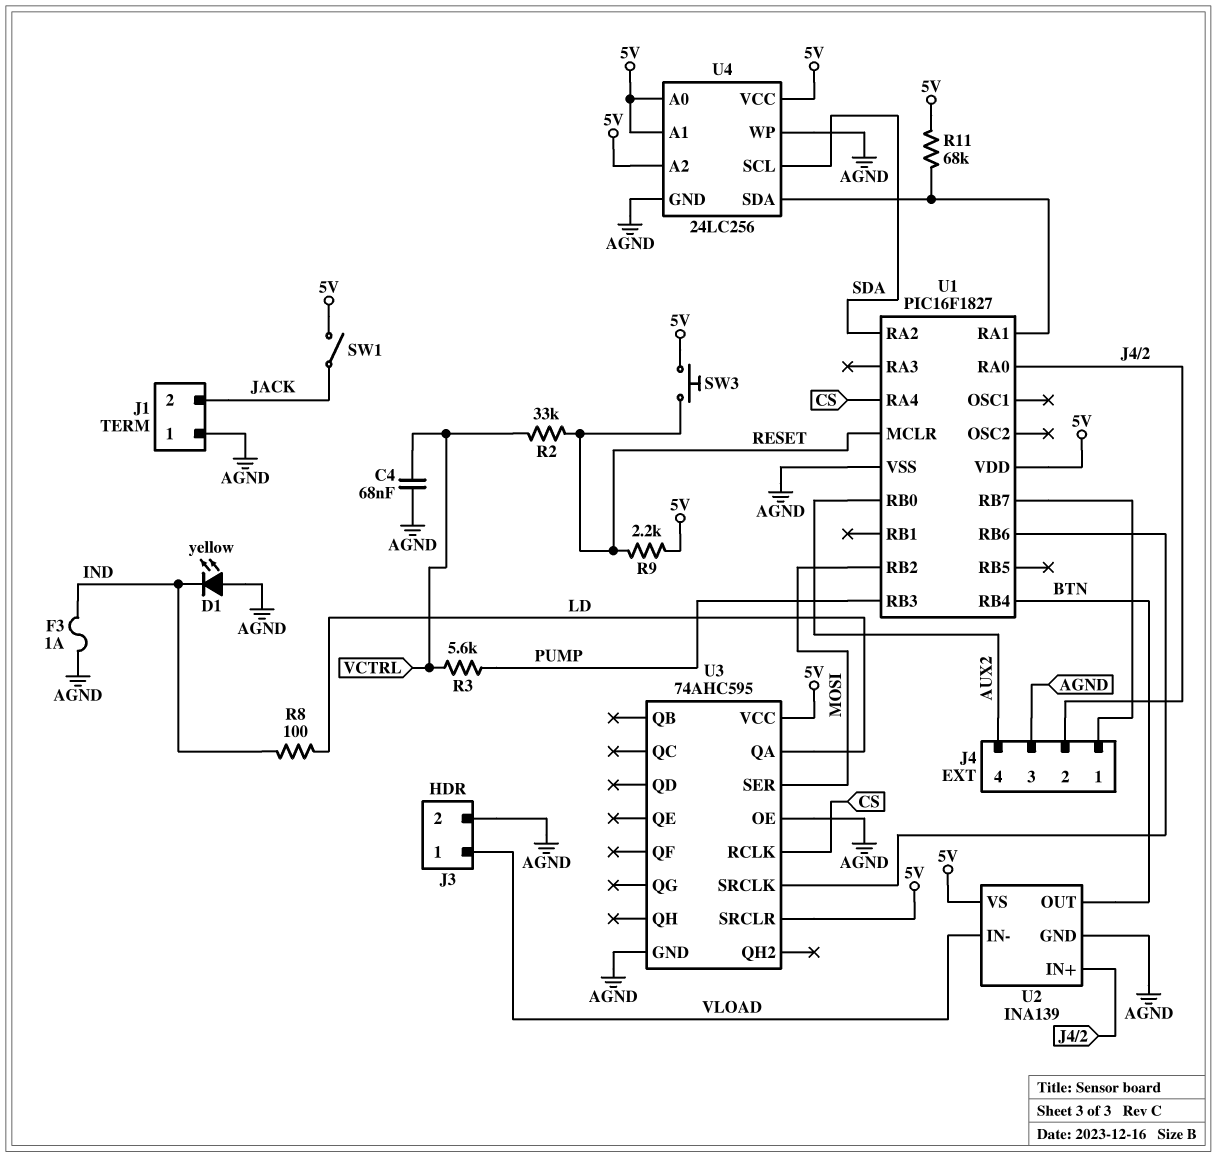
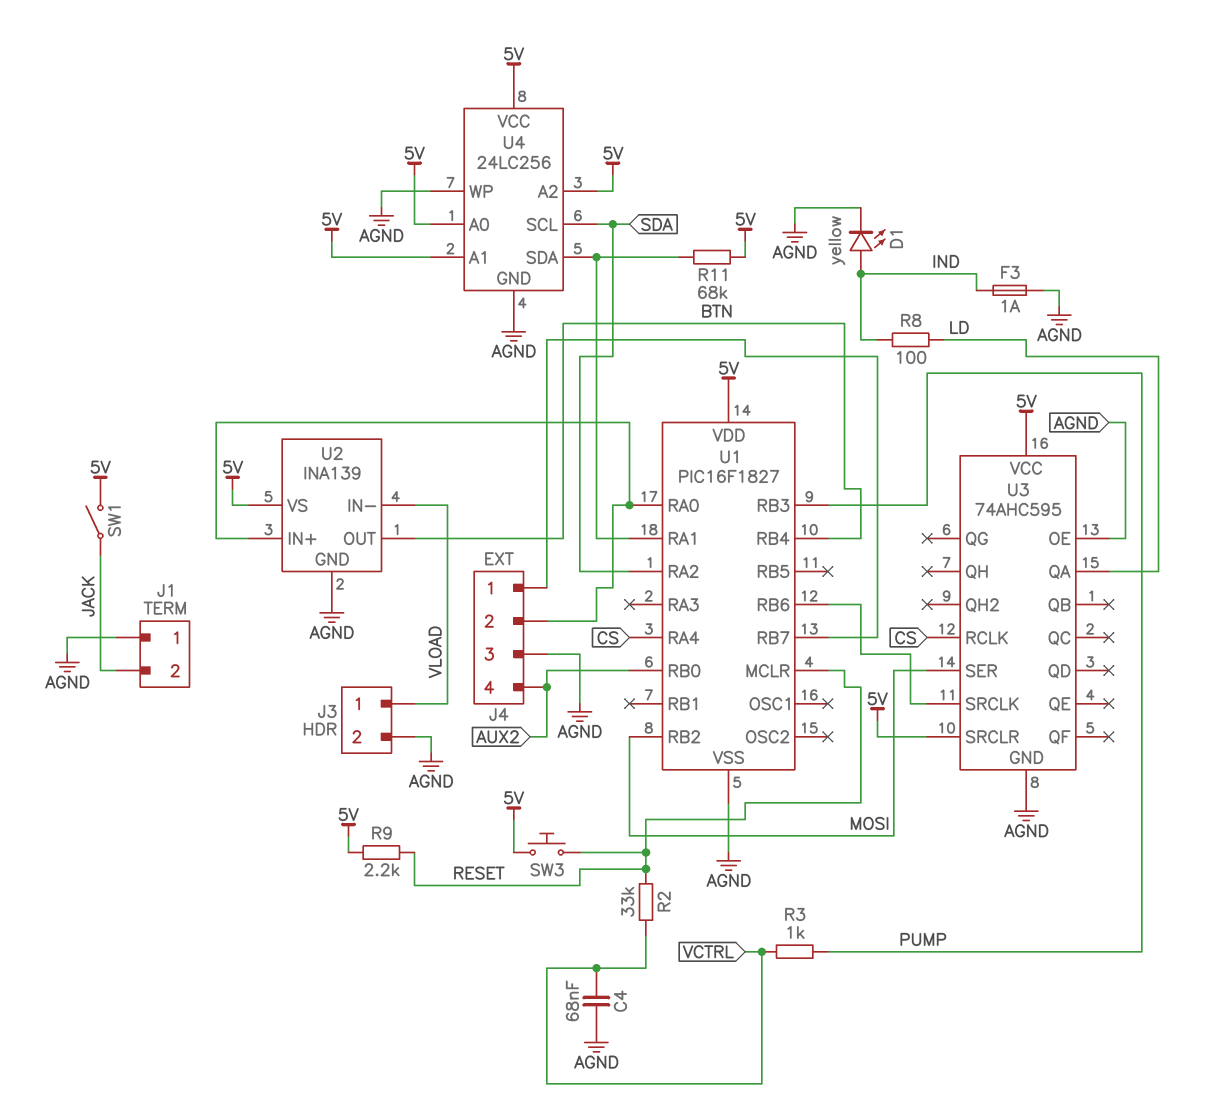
D1: LED yellow (A AGND, K IND) -> LED yellow (A IND, K AGND)
R3: 5.6k (PUMP, VCTRL) -> 1k (PUMP, VCTRL)

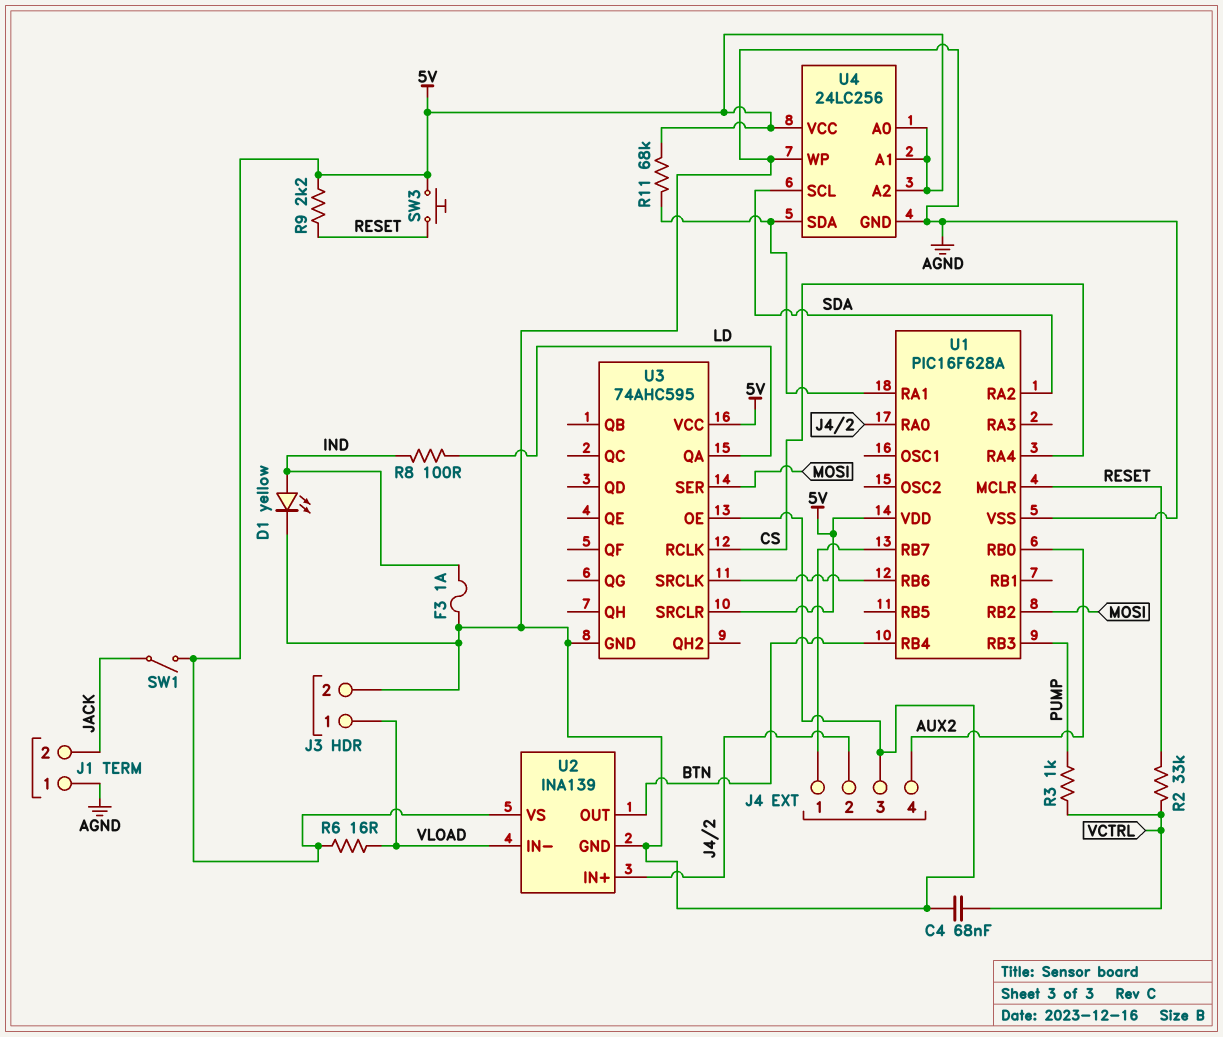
R6: none -> 16 (5V, VLOAD)
U1: PIC16F1827 -> PIC16F628A

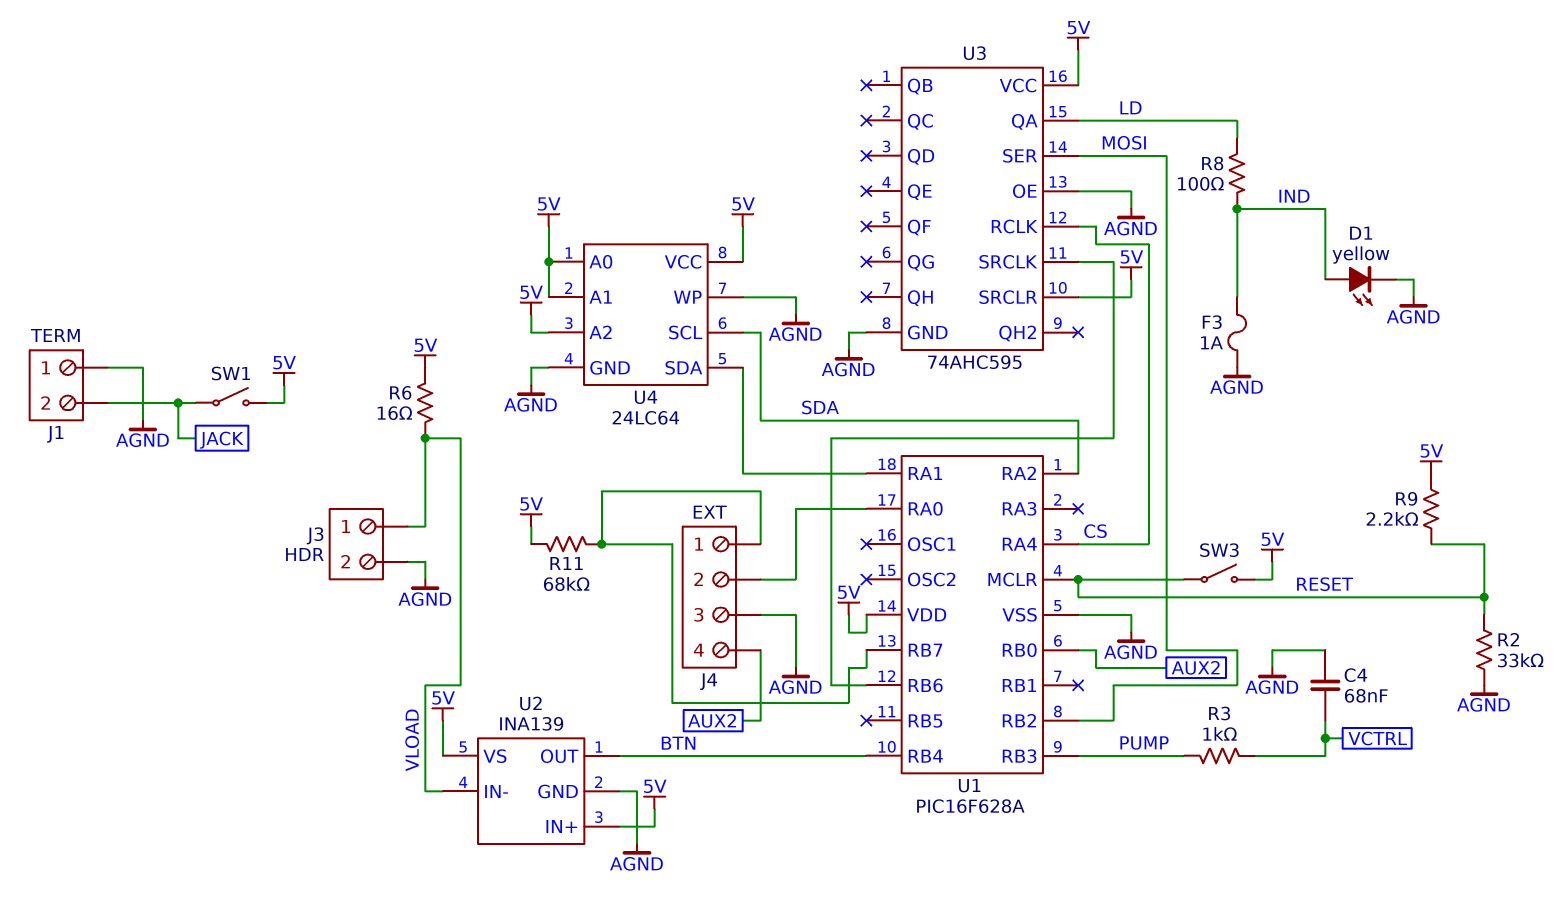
R2: 33k (RESET, VCTRL) -> 33k (AGND, RESET)
R11: 68k (5V, U1/RA1) -> 68k (5V, J4/1)
SW3: button (5V, RESET) -> switch (5V, RESET)
U2 pin IN+: J4/2 -> 5V
U4: 24LC256 -> 24LC64

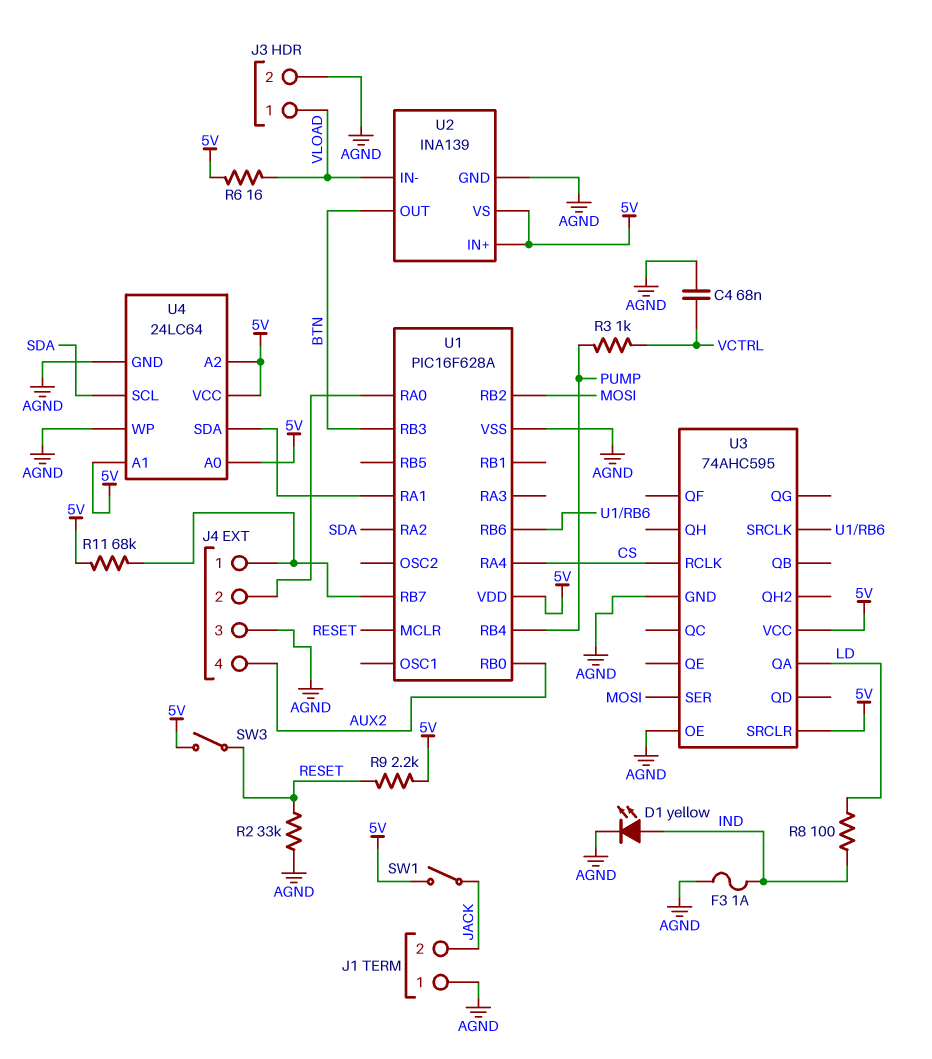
U1 pin RB3: PUMP -> BTN
U1 pin RB4: BTN -> PUMP

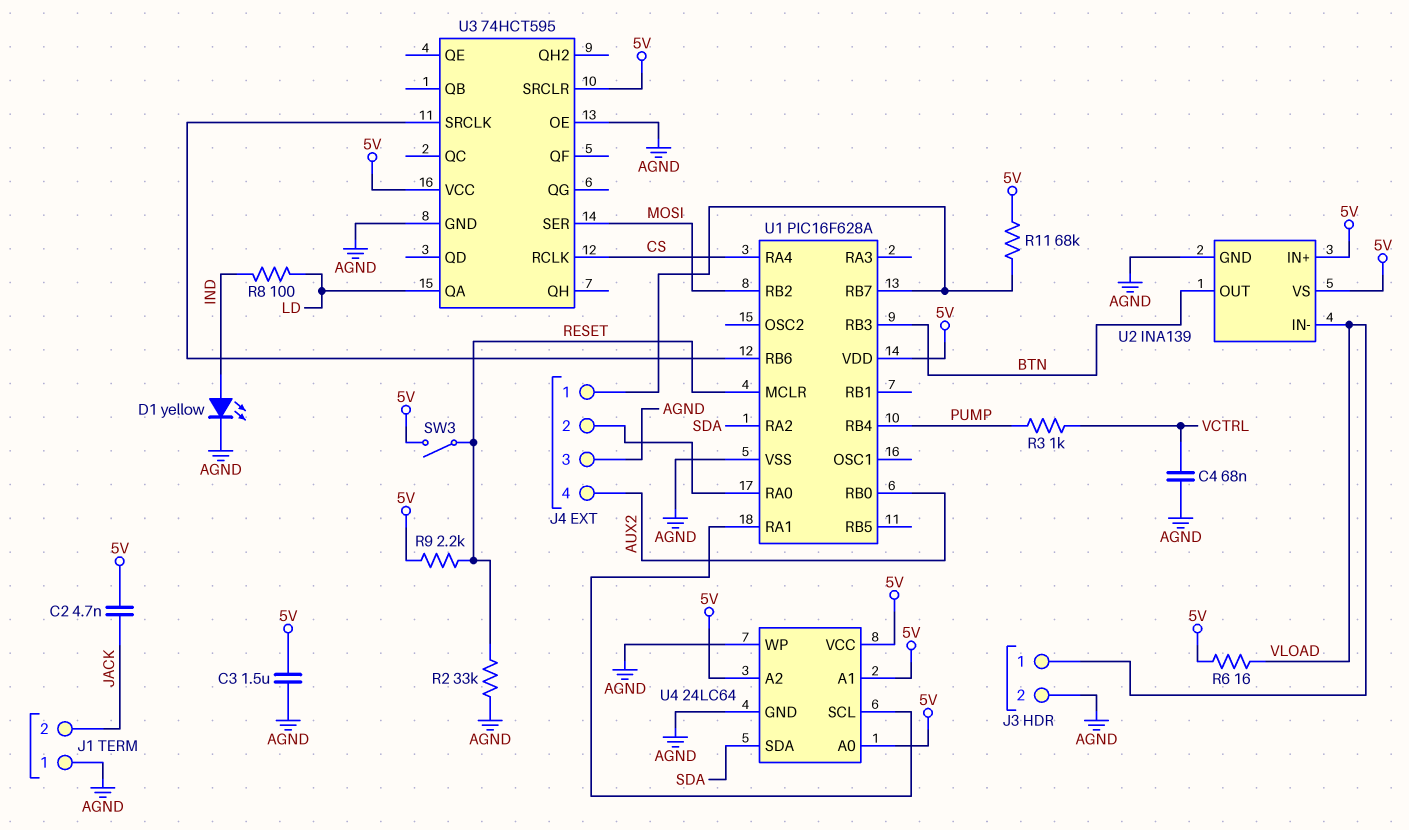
C2: none -> 4.7nF (5V, JACK)
C3: none -> 1.5uF (5V, AGND)
F3: 1A (AGND, IND) -> none
SW1: switch (5V, JACK) -> none
U3: 74AHC595 -> 74HCT595
U4 pin SCL: SDA -> U1/RA1
U4 pin SDA: U1/RA1 -> SDA

